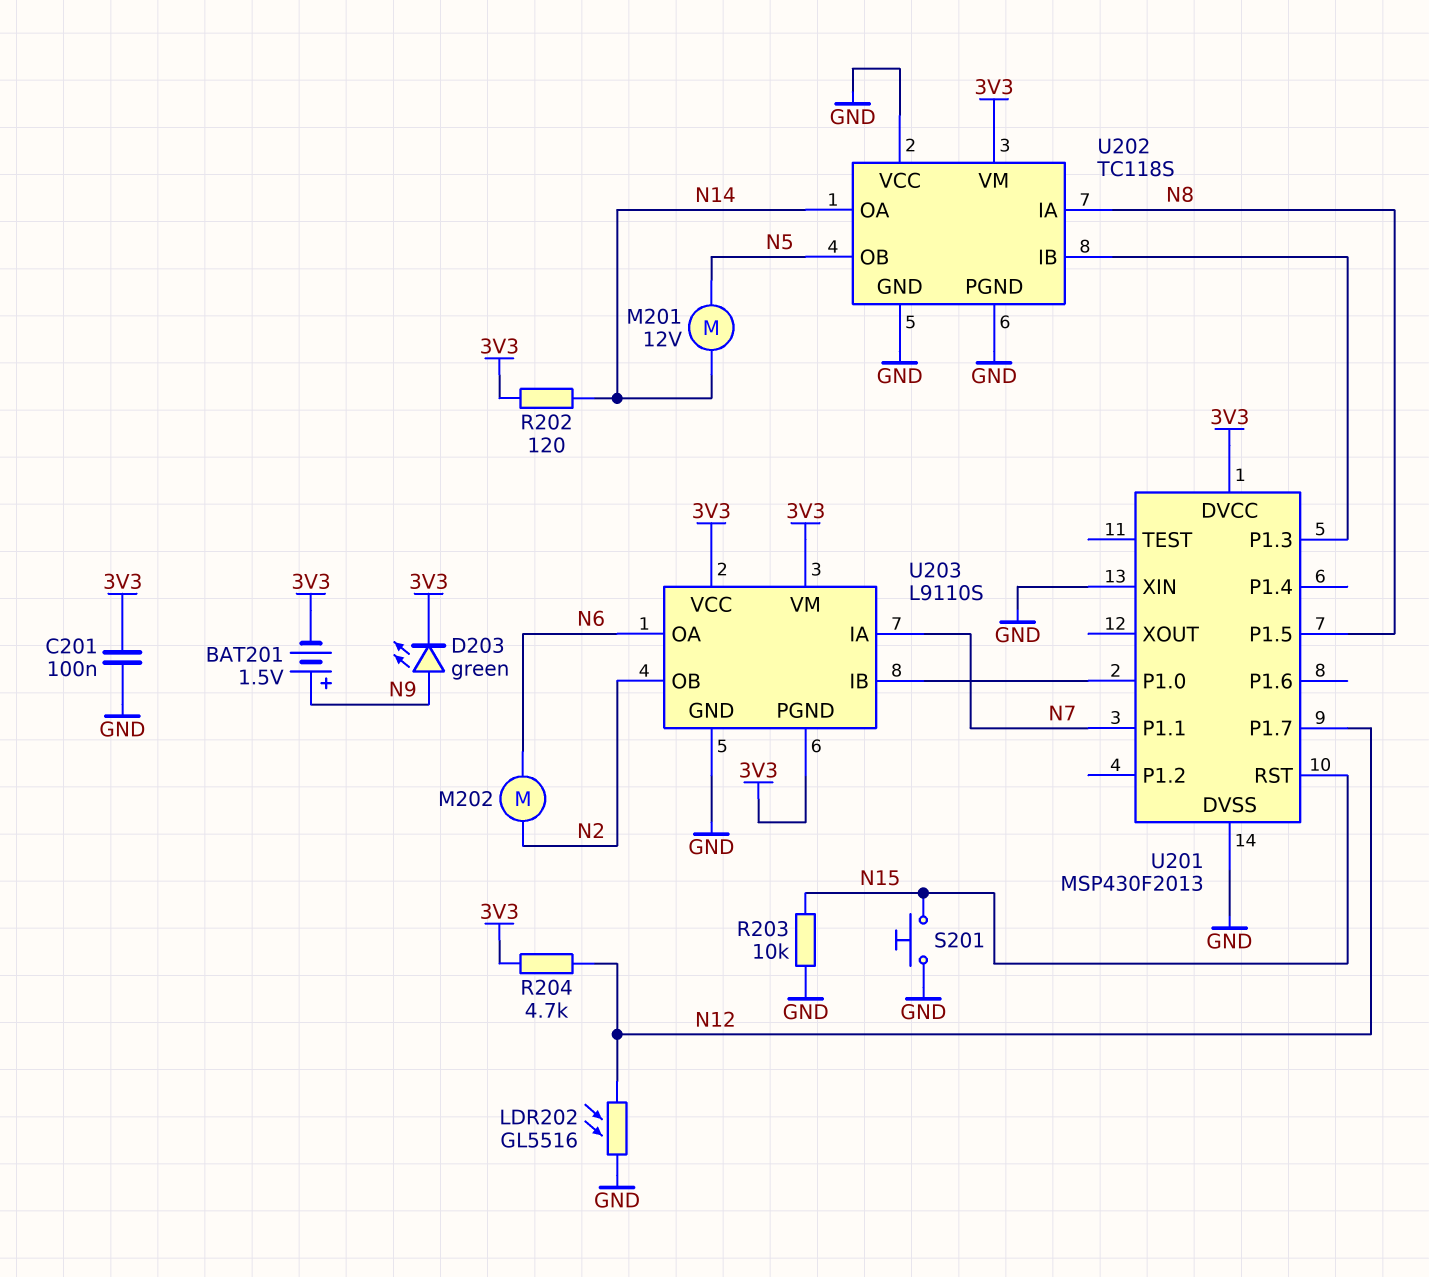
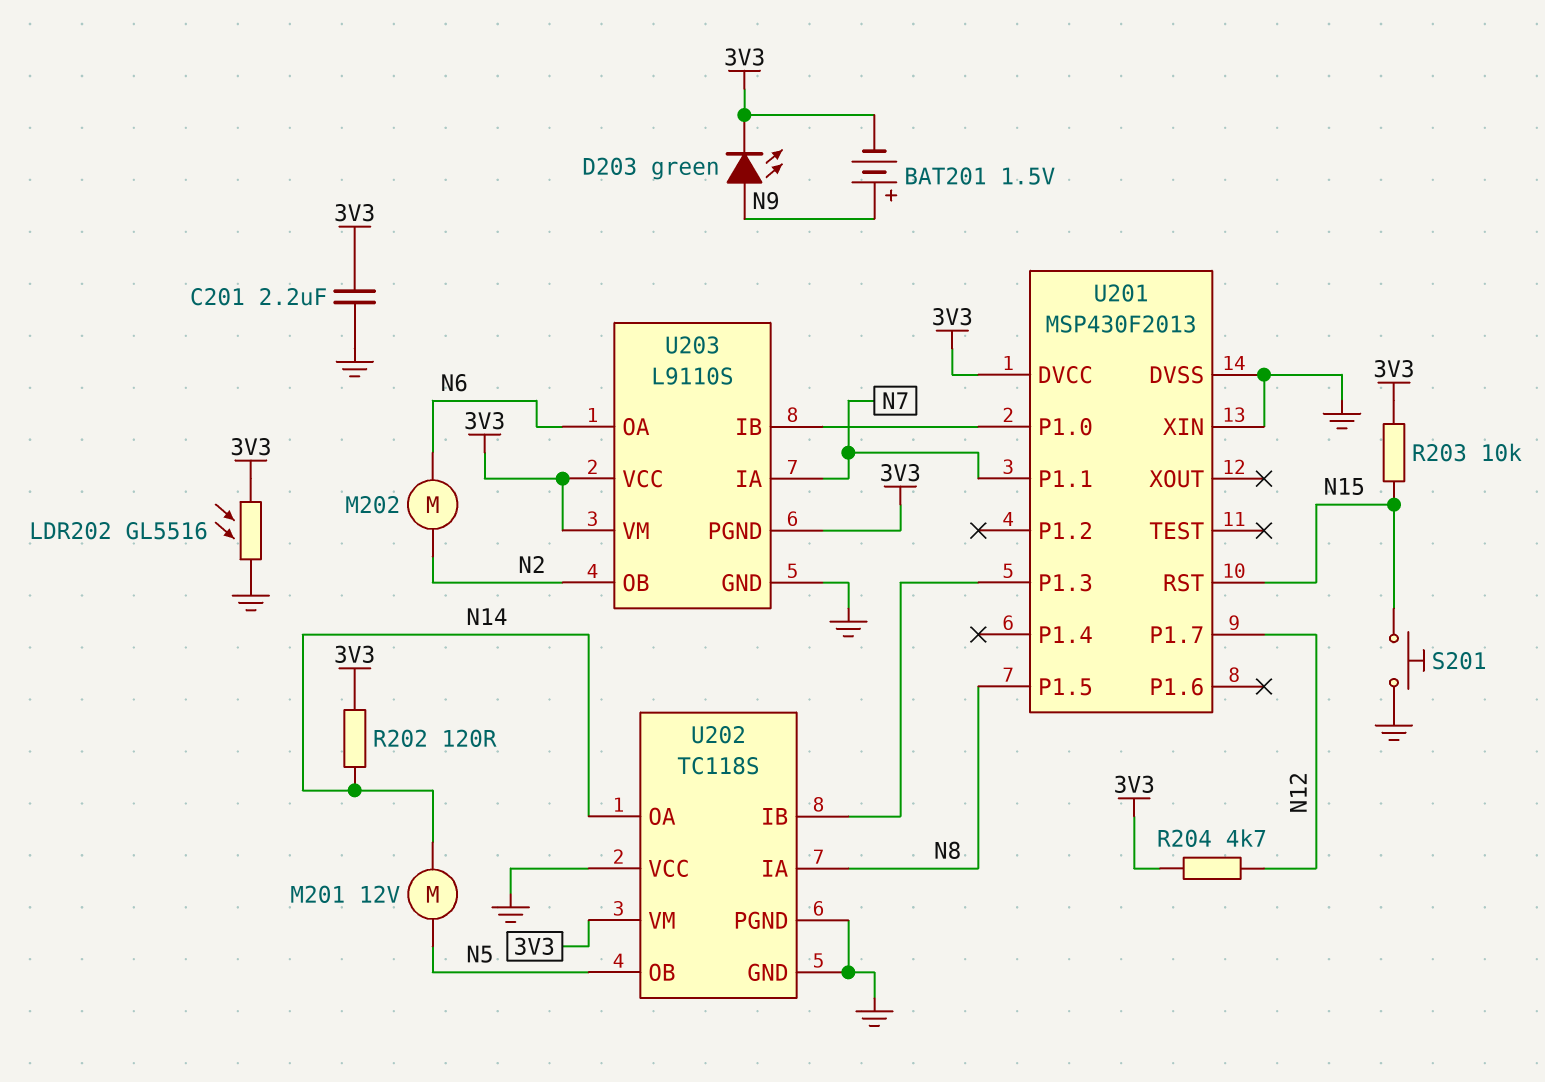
C201: 100nF (3V3, GND) -> 2.2uF (3V3, GND)
LDR202: GL5516 (GND, N12) -> GL5516 (3V3, GND)
R203: 10k (GND, N15) -> 10k (3V3, N15)

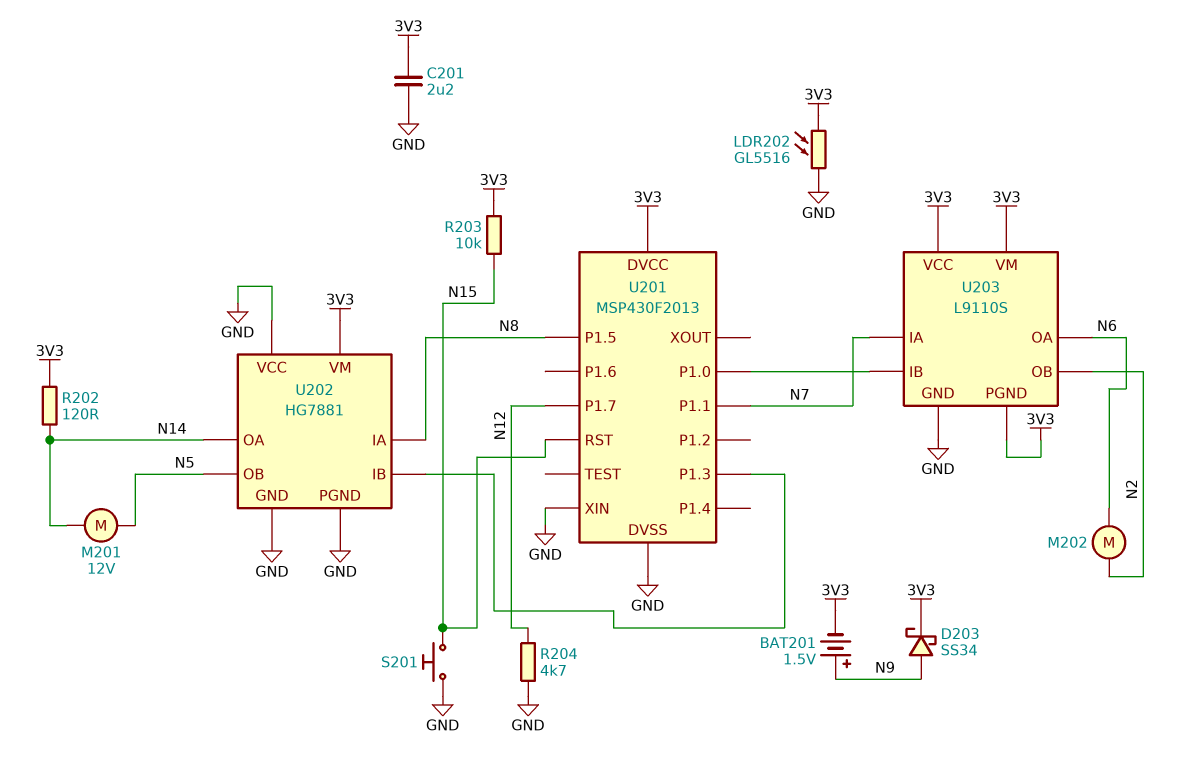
D203: LED green (A N9, K 3V3) -> schottky SS34 (A N9, K 3V3)
R204: 4.7k (3V3, N12) -> 4.7k (GND, N12)
U202: TC118S -> HG7881

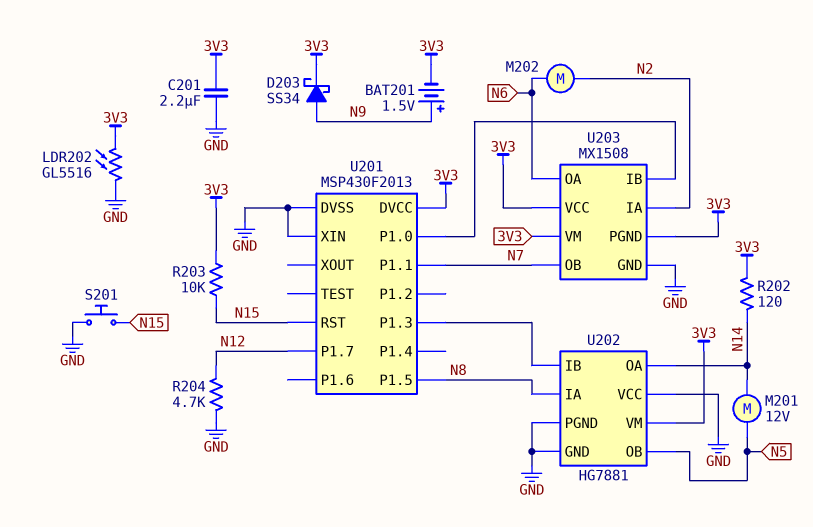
U203: L9110S -> MX1508
U203 pin IA: N7 -> N2
U203 pin OB: N2 -> N7

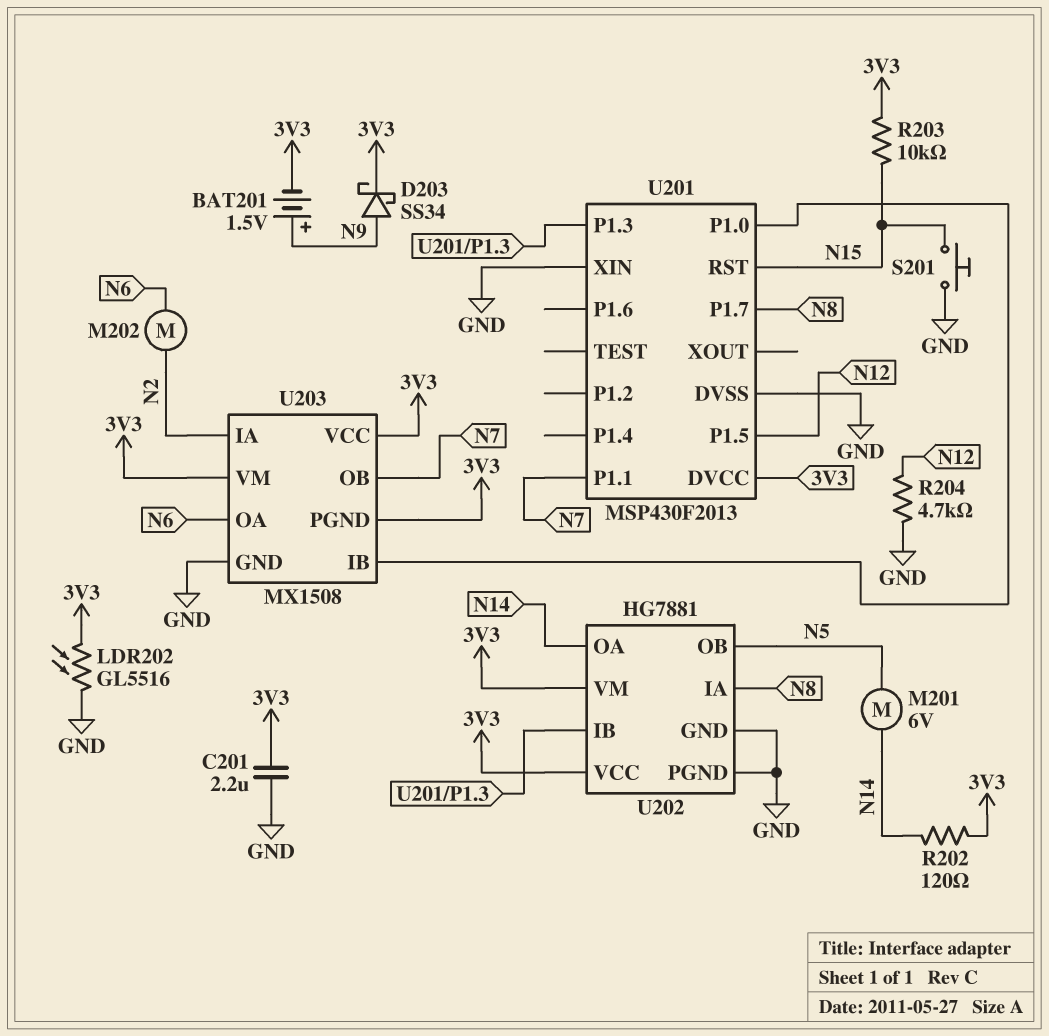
M201: motor 12V (N5, N14) -> motor 6V (N5, N14)
U201 pin P1.5: N8 -> N12
U201 pin P1.7: N12 -> N8
U202 pin VCC: GND -> 3V3

